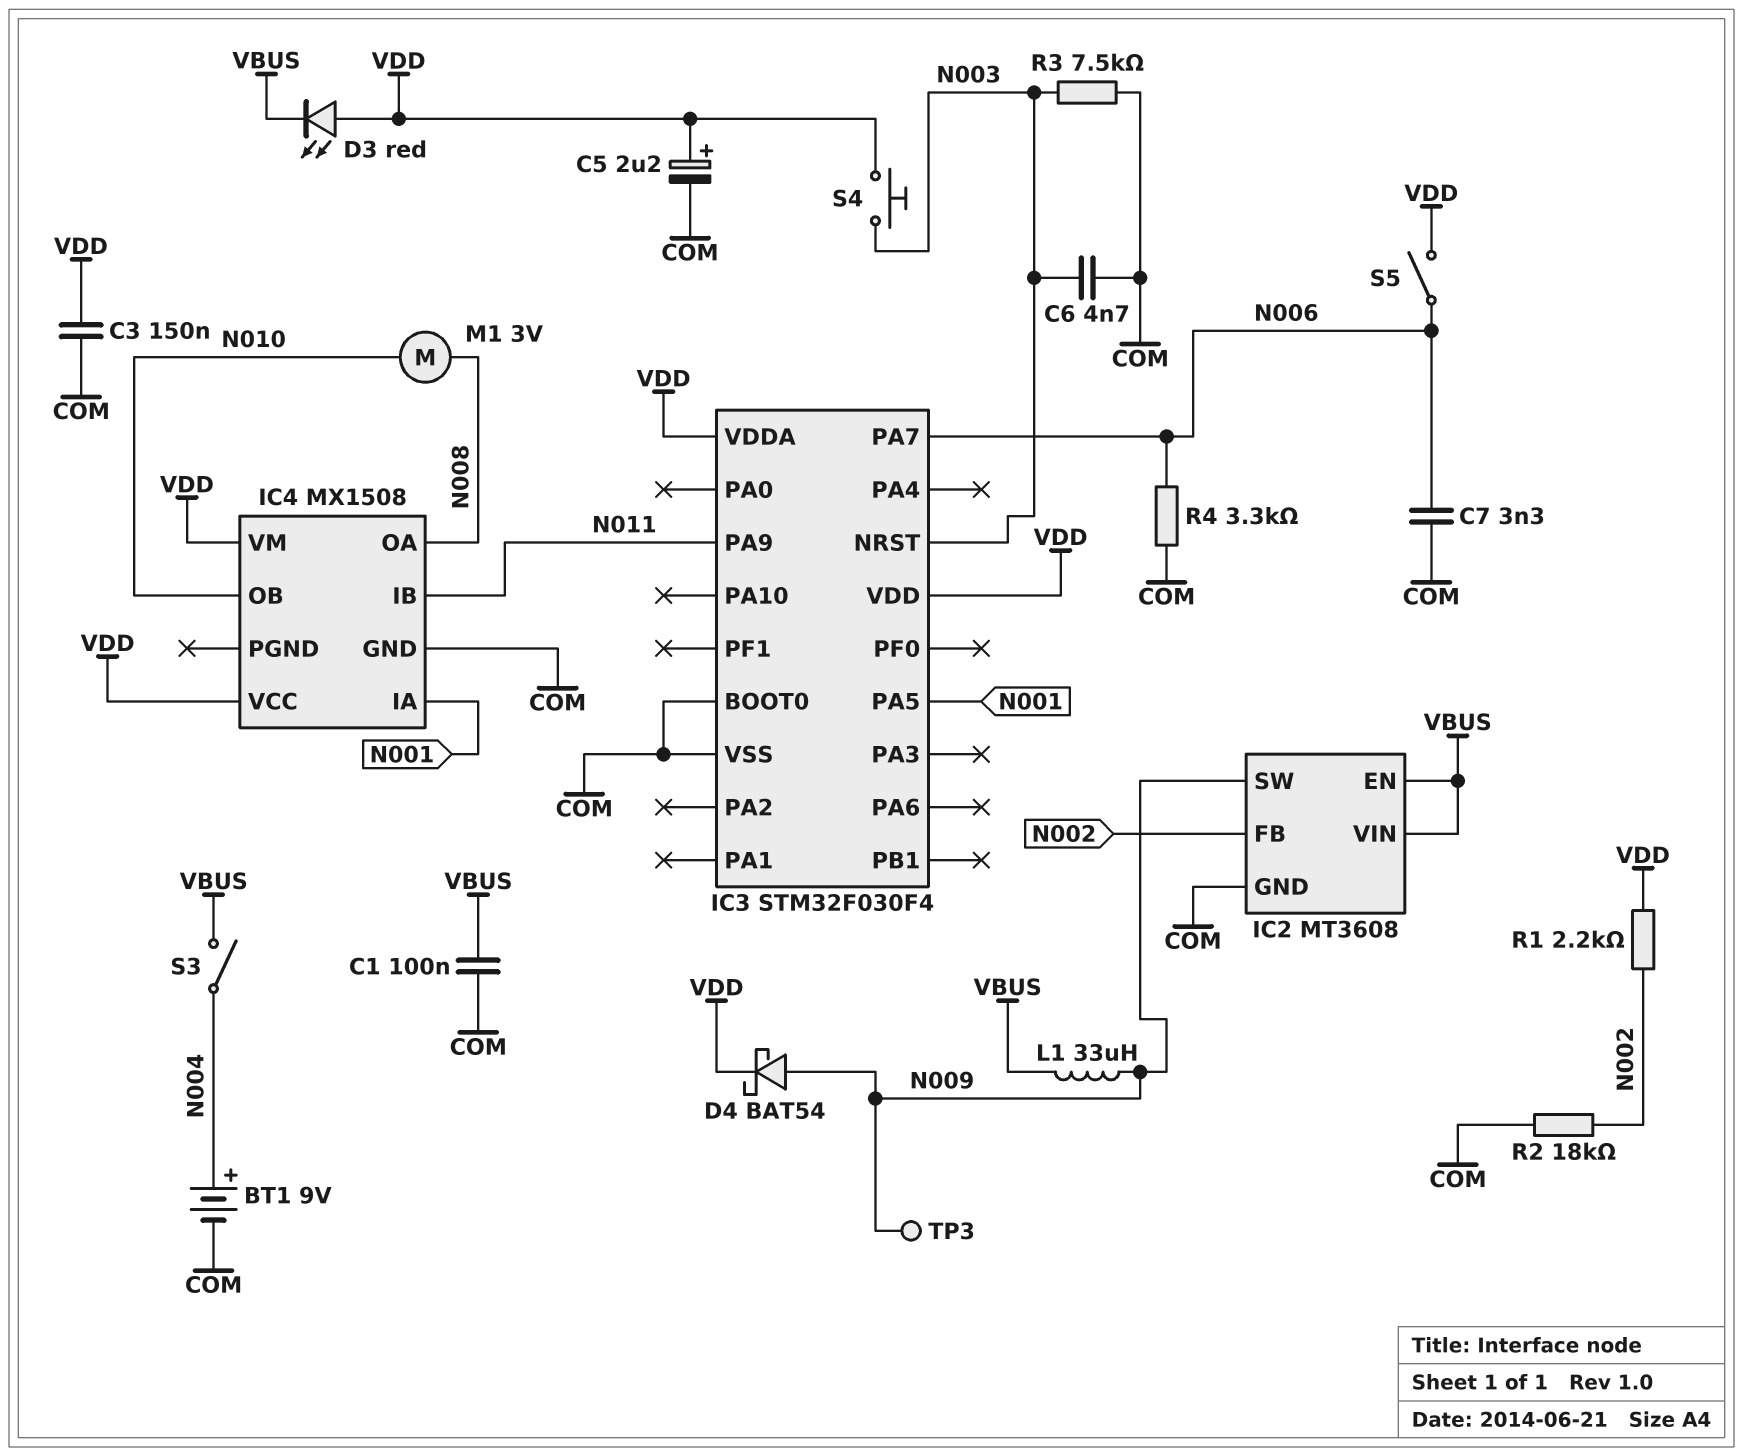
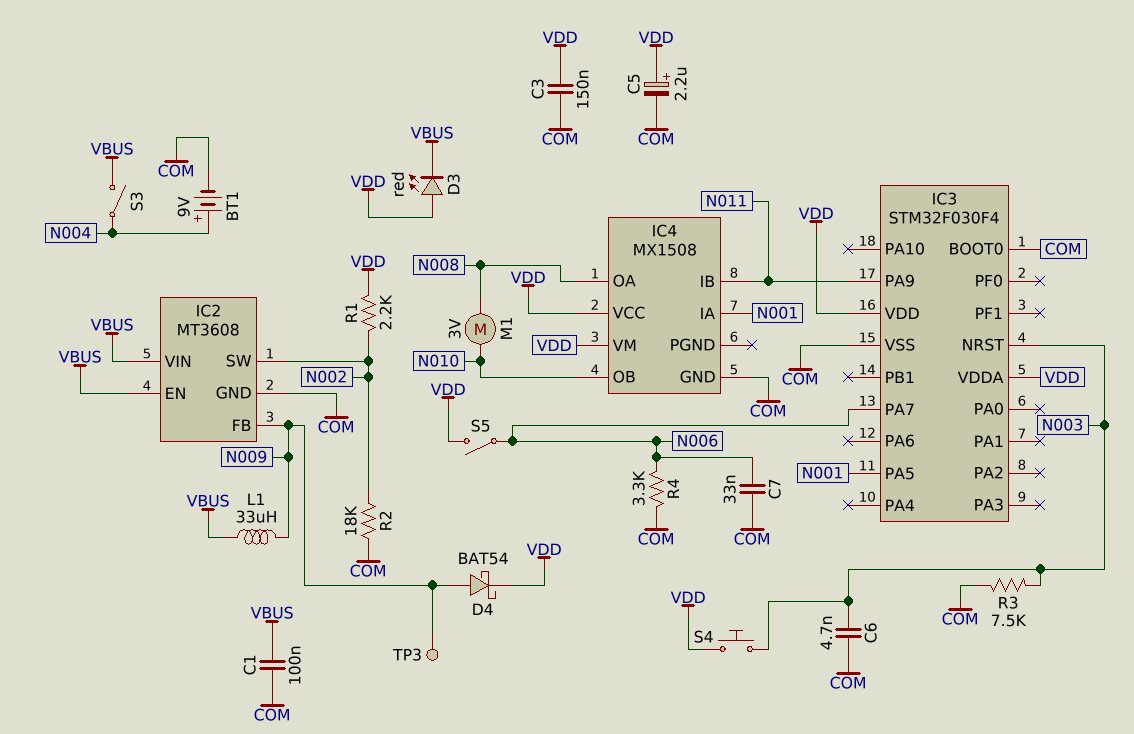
C7: 3.3nF (COM, N006) -> 33nF (COM, N006)
IC2 pin FB: N002 -> N009
IC2 pin SW: N009 -> N002

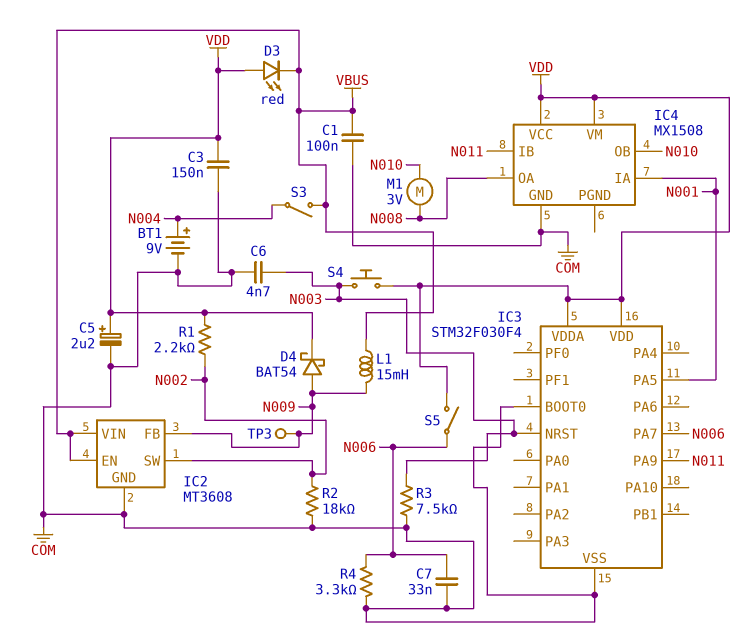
L1: 33uH (N009, VBUS) -> 15mH (N009, VBUS)

